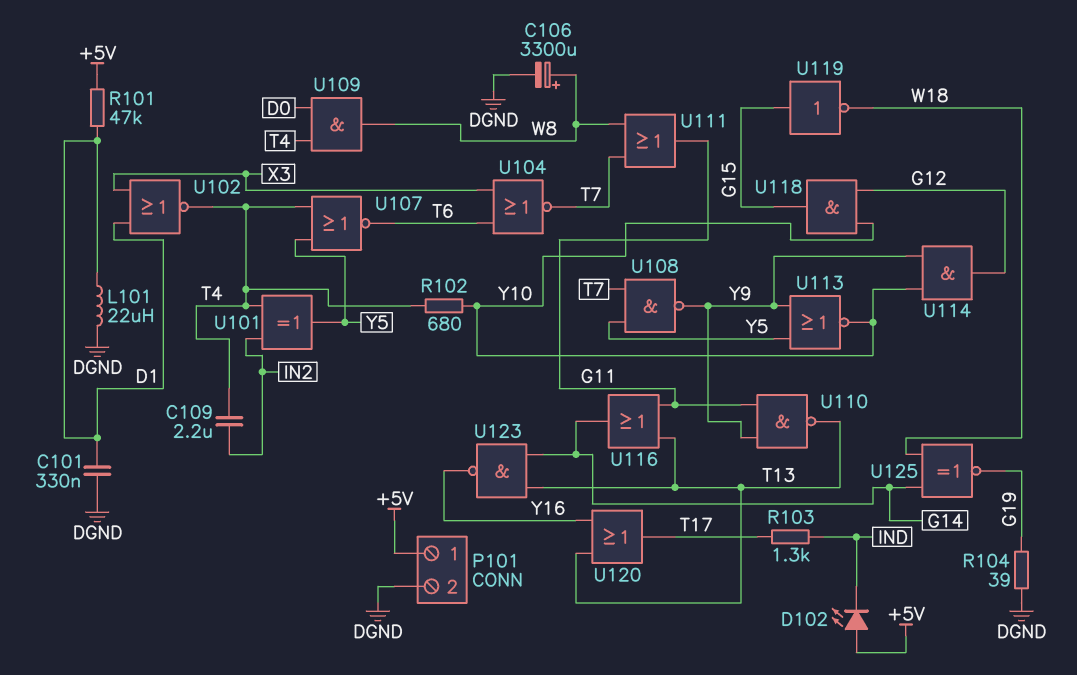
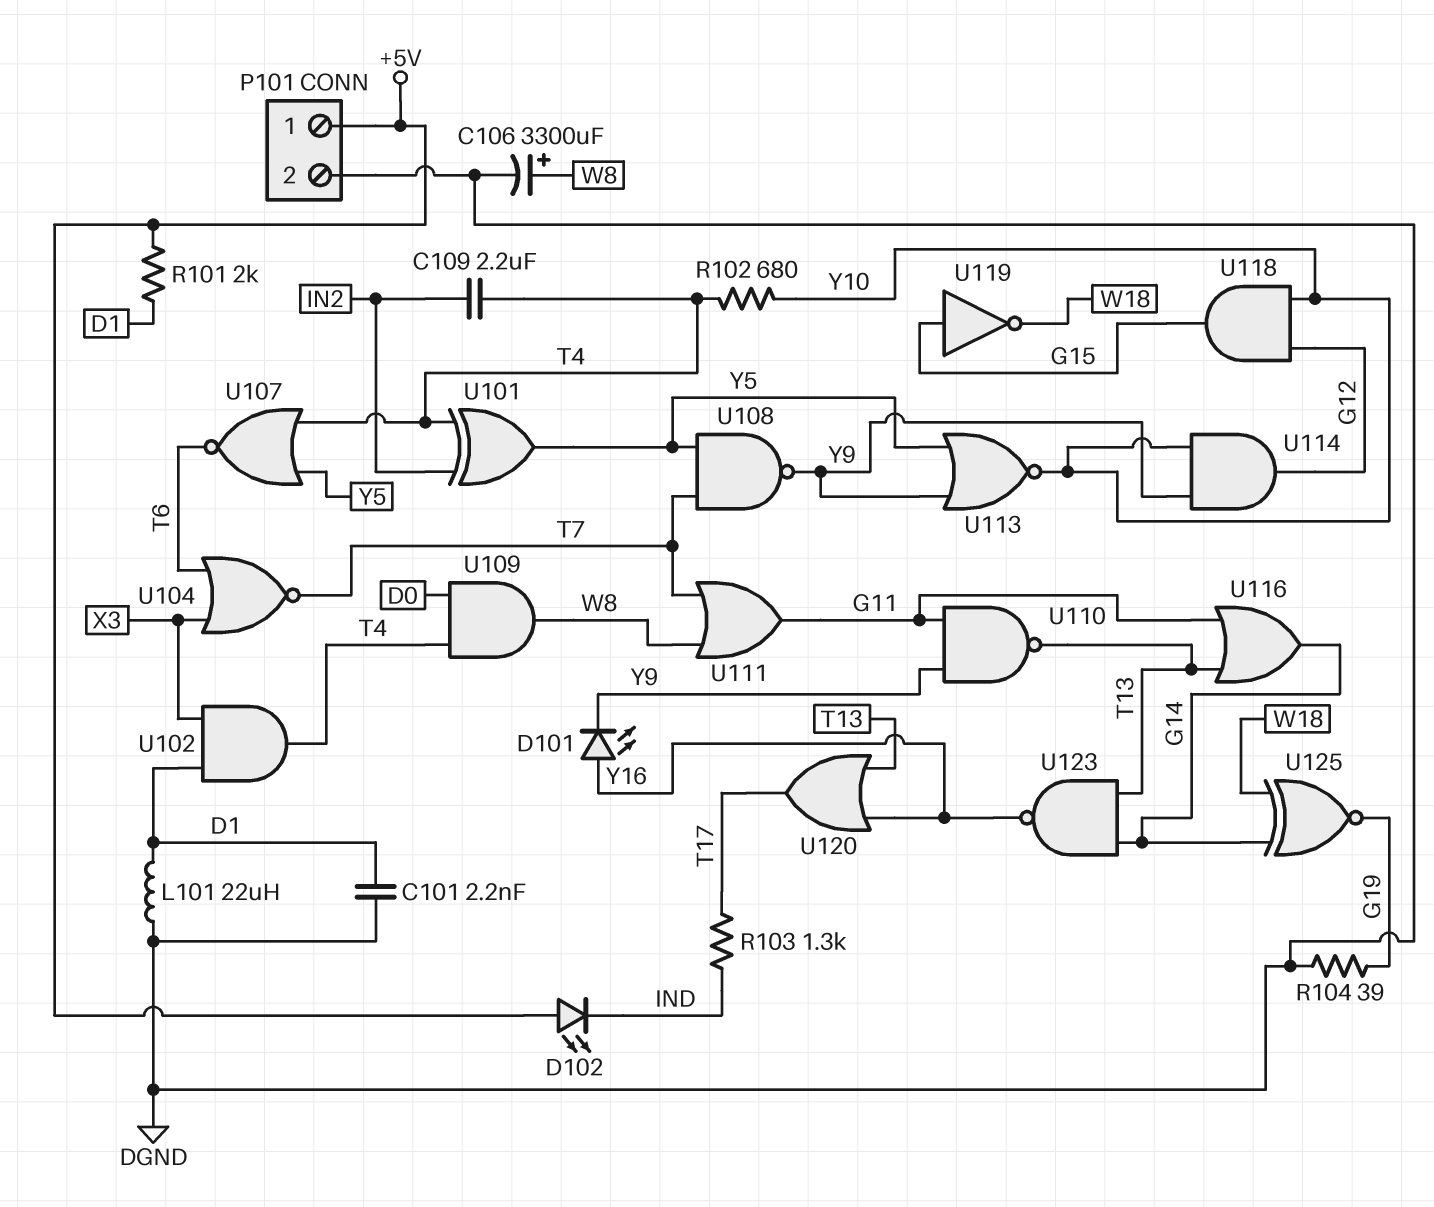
C101: 330nF (D1, DGND) -> 2.2nF (D1, DGND)
D101: none -> LED (A Y16, K Y9)
R101: 47k (+5V, D1) -> 2k (+5V, D1)
U102: NOR (in D1, in X3, out T4) -> AND (in D1, in X3, out T4)

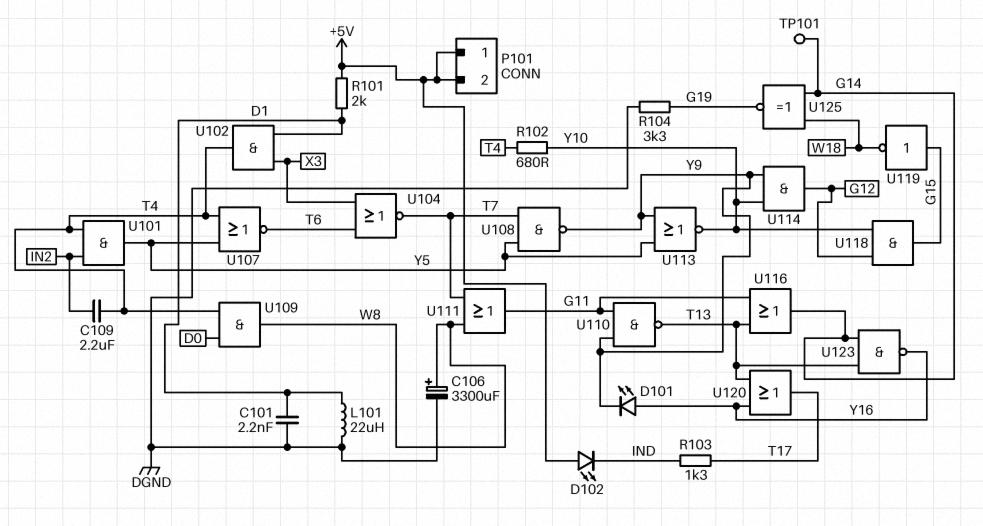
P101 pin 2: DGND -> +5V
R104: 39 (DGND, G19) -> 3.3k (DGND, G19)
TP101: none -> test point (G14)
U101: XOR (in IN2, in T4, out Y5) -> AND (in IN2, in T4, out Y5)

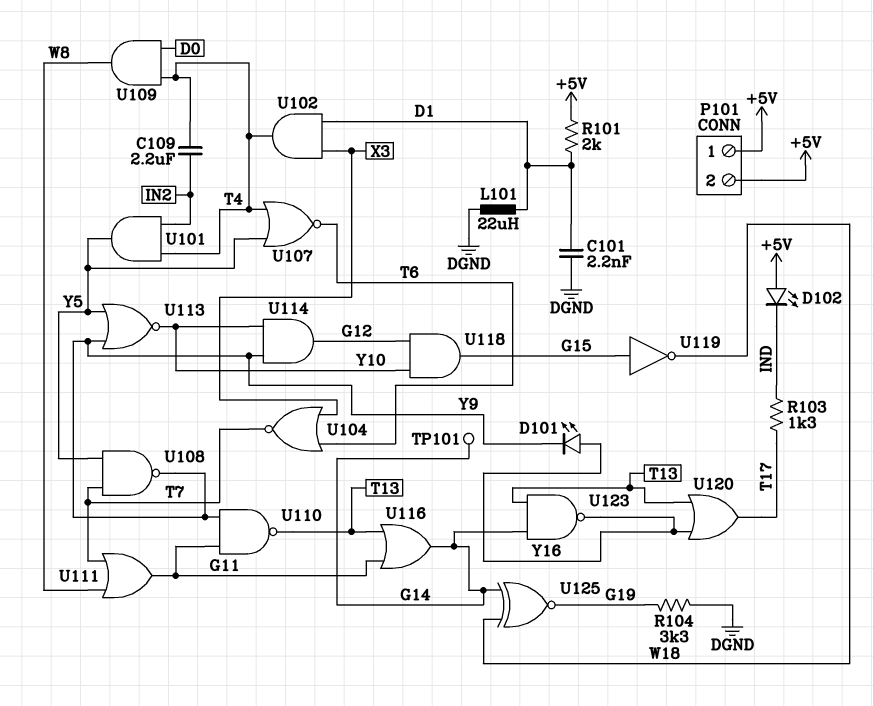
C106: 3300uF (plus W8, minus DGND) -> none
R102: 680 (T4, Y10) -> none

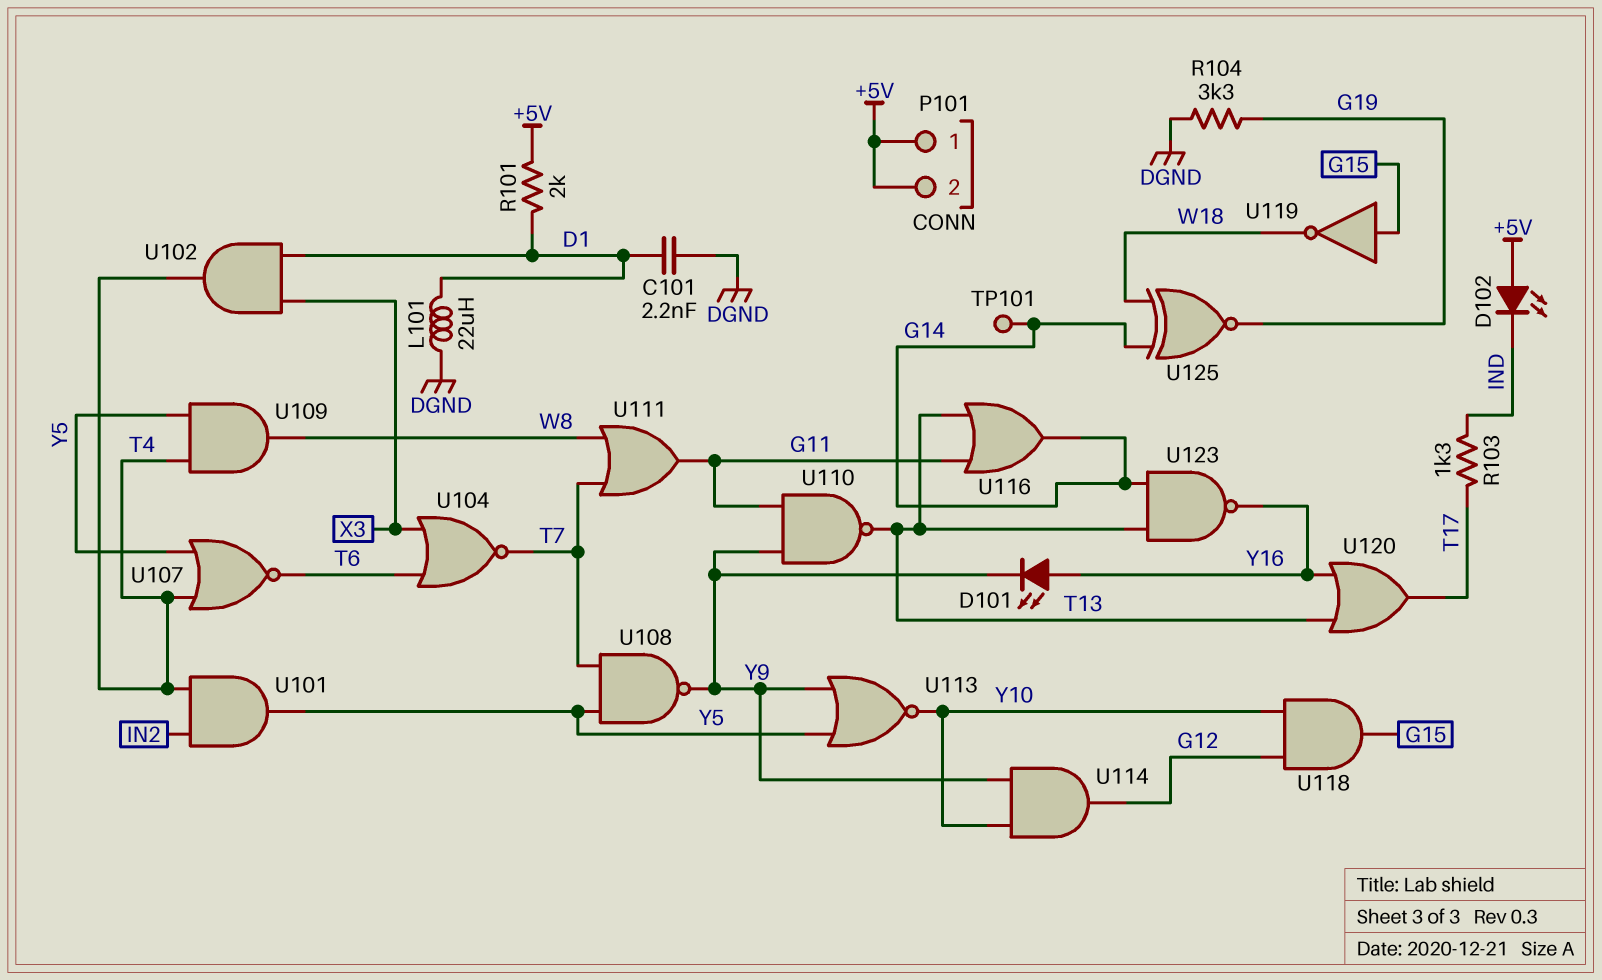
C109: 2.2uF (IN2, T4) -> none
U109: AND (in D0, in T4, out W8) -> AND (in T4, in Y5, out W8)

